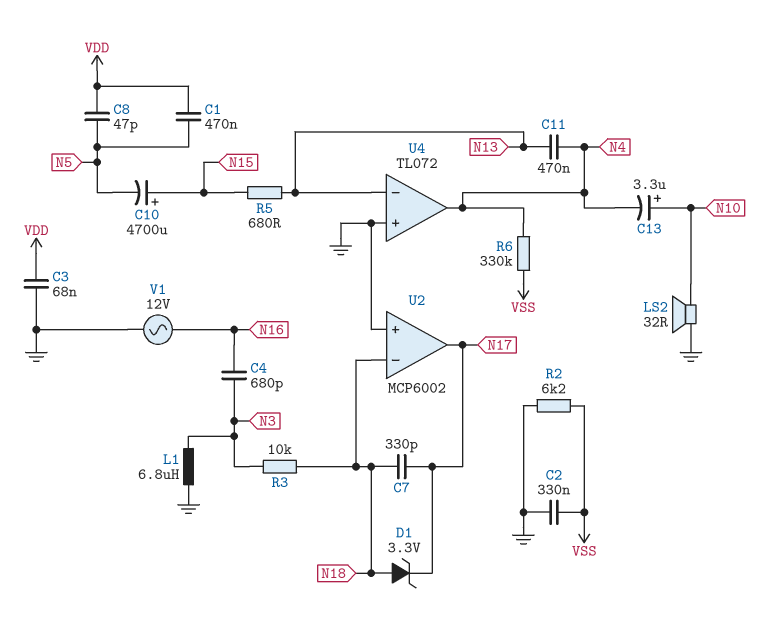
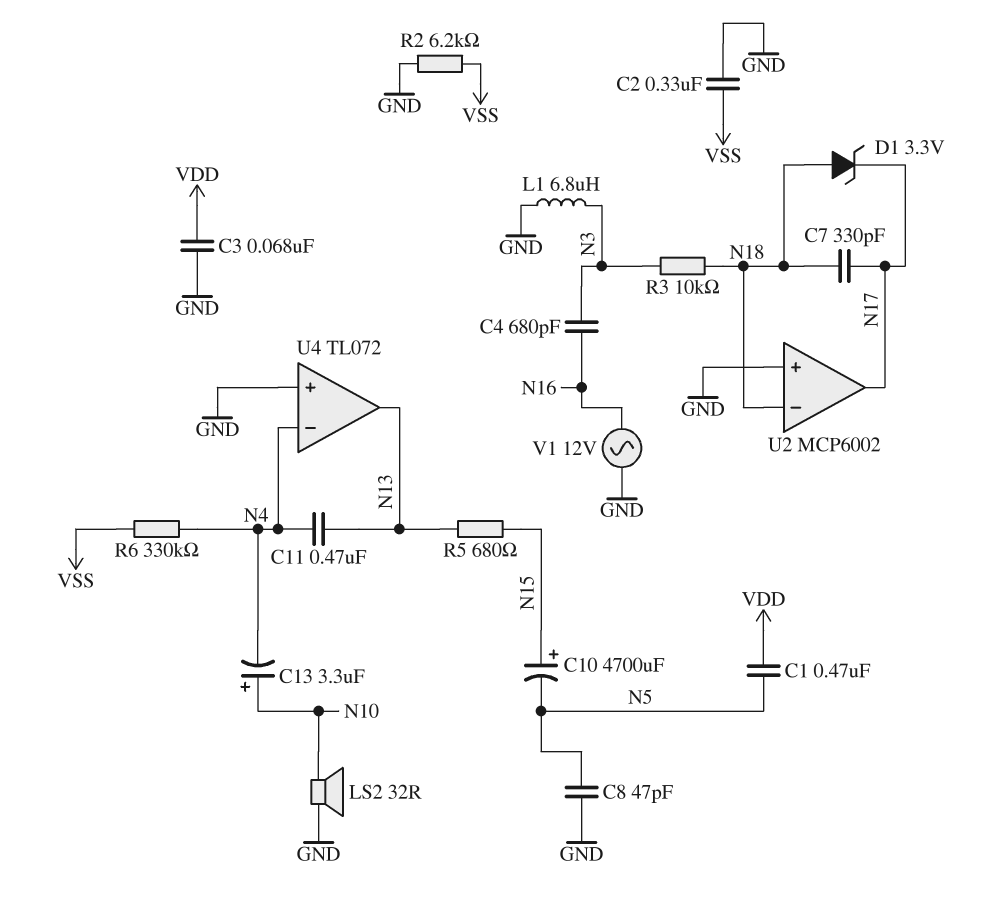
C8: 47pF (N5, VDD) -> 47pF (GND, N5)
U4 pin in-: N13 -> N4
U4 pin out: N4 -> N13

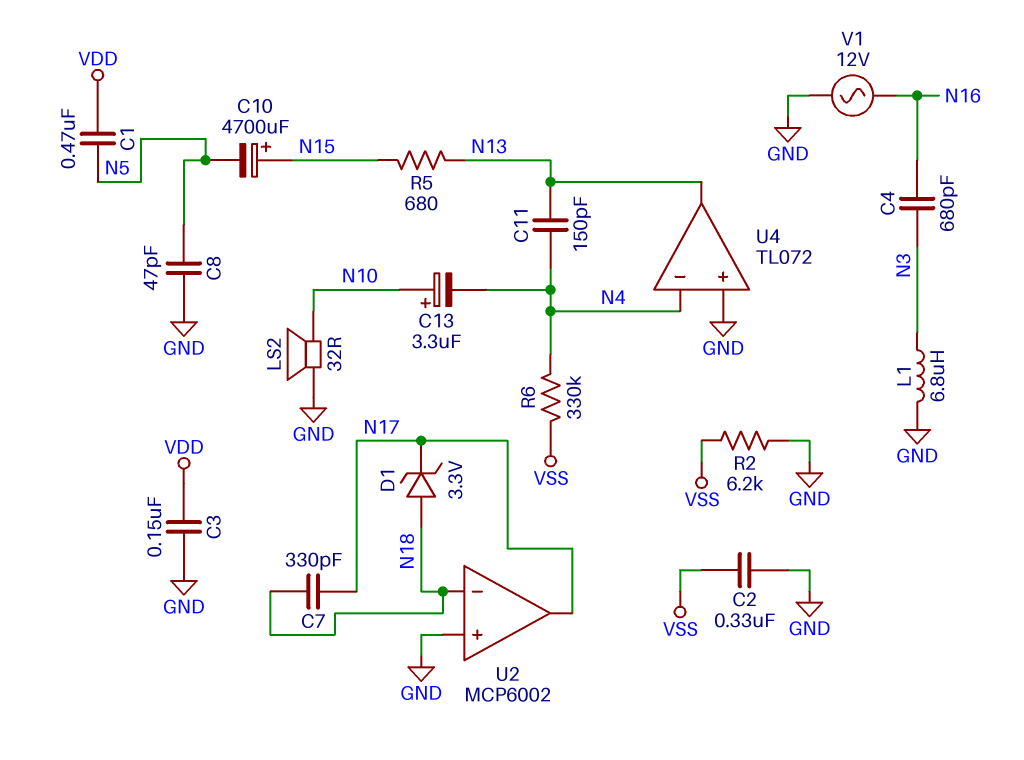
C3: 68nF (GND, VDD) -> 150nF (GND, VDD)
C11: 470nF (N4, N13) -> 150pF (N4, N13)
R3: 10k (N3, N18) -> none

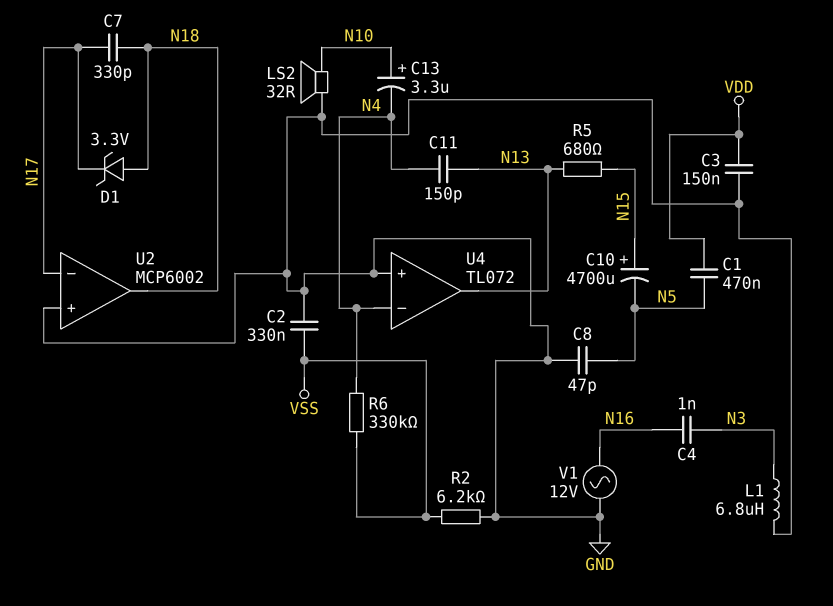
C4: 680pF (N3, N16) -> 1nF (N3, N16)
U2 pin in-: N18 -> N17
U2 pin out: N17 -> N18

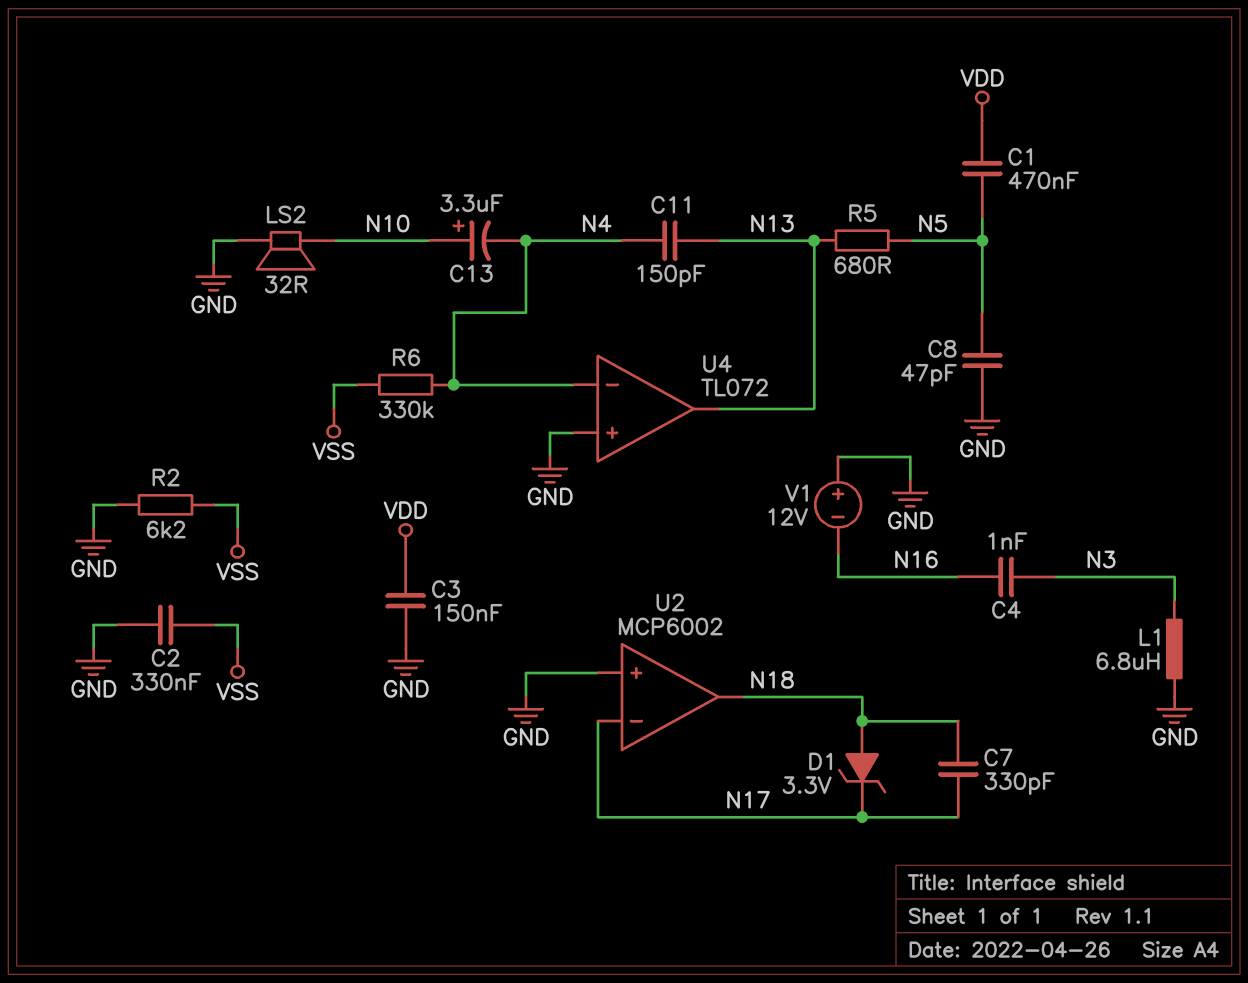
C10: 4700uF (plus N15, minus N5) -> none
R5: 680 (N13, N15) -> 680 (N5, N13)
V1: AC 12V (GND, N16) -> 12V (plus GND, minus N16)

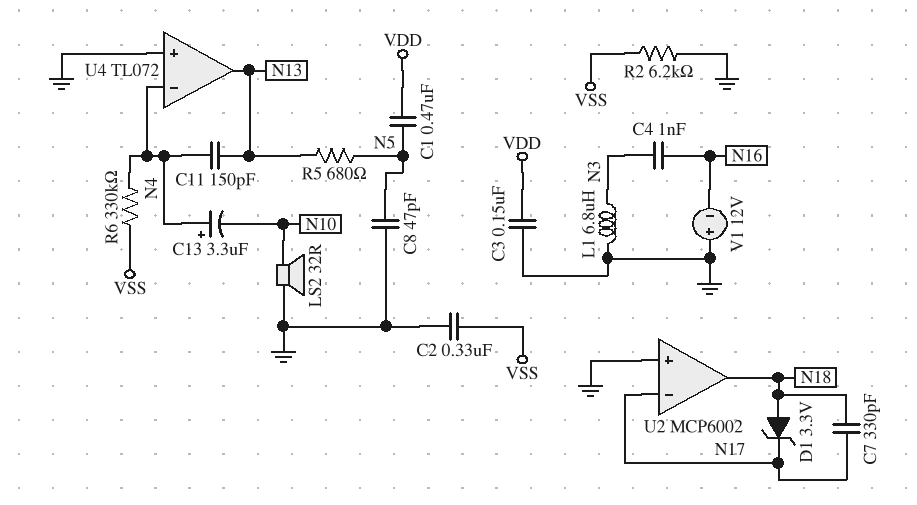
C13: 3.3uF (plus N10, minus N4) -> 3.3uF (plus N4, minus N10)

